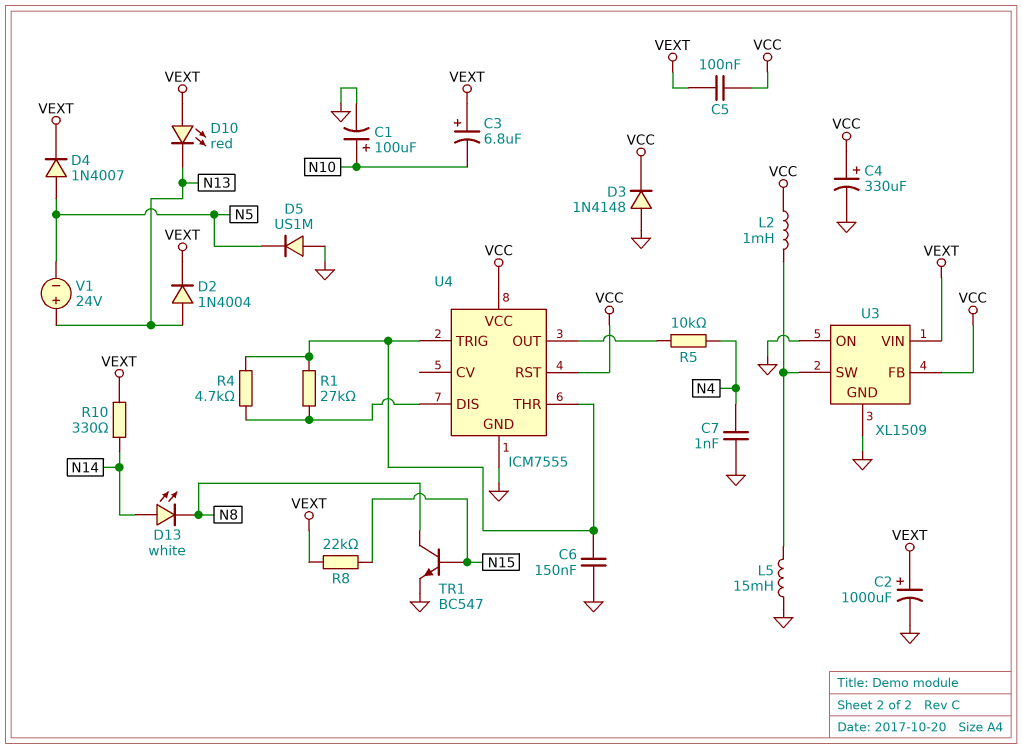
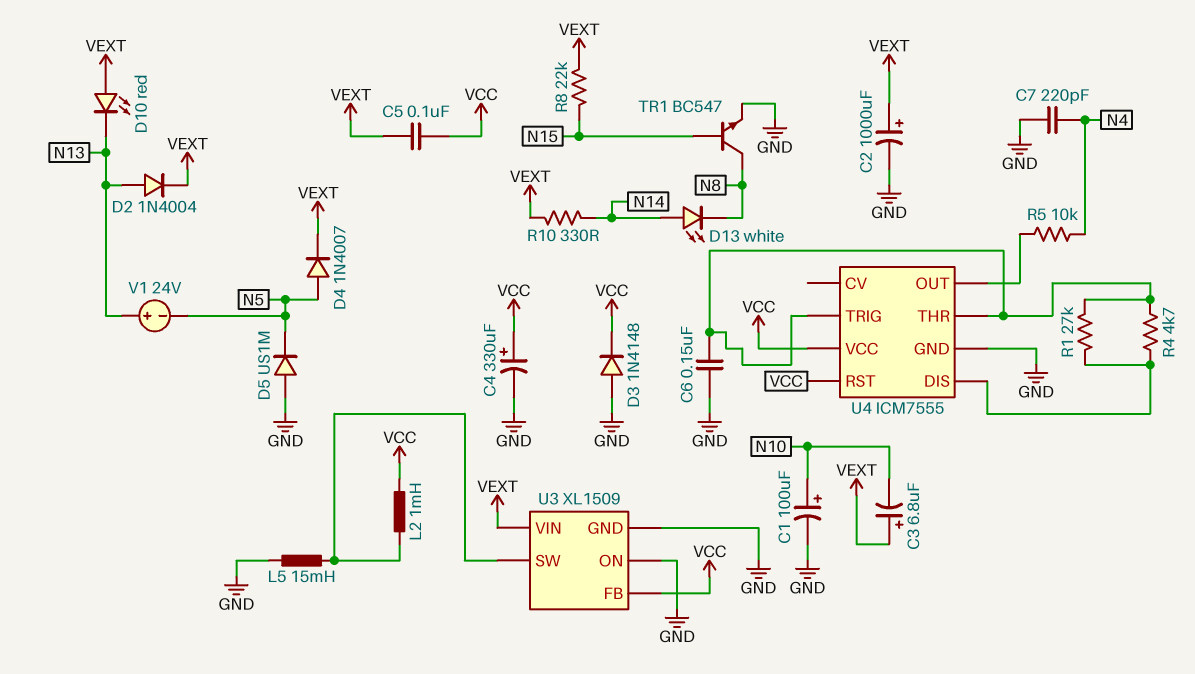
C7: 1nF (GND, N4) -> 220pF (GND, N4)

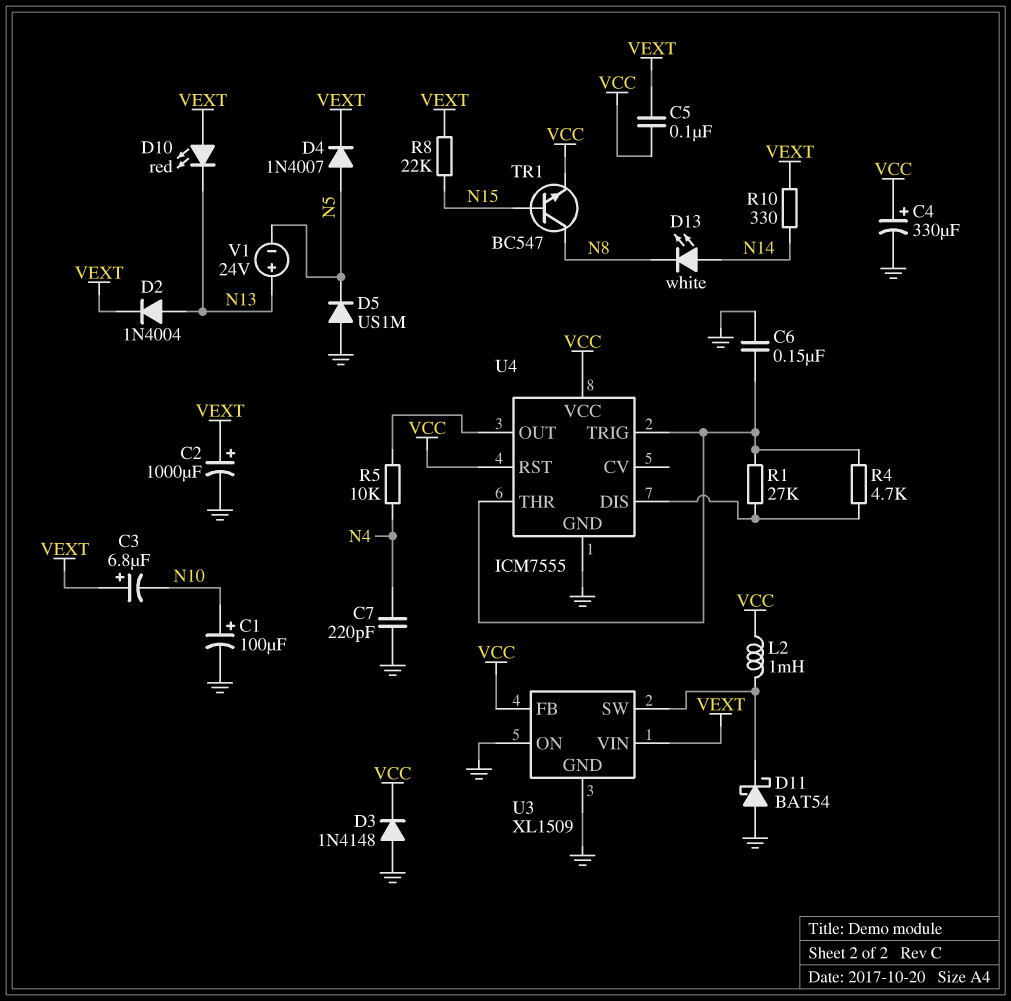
D11: none -> schottky BAT54 (A GND, K U3/SW)
L5: 15mH (GND, U3/SW) -> none
TR1: NPN BC547 (B N15, C N8, E GND) -> NPN BC547 (B N15, C N8, E VCC)

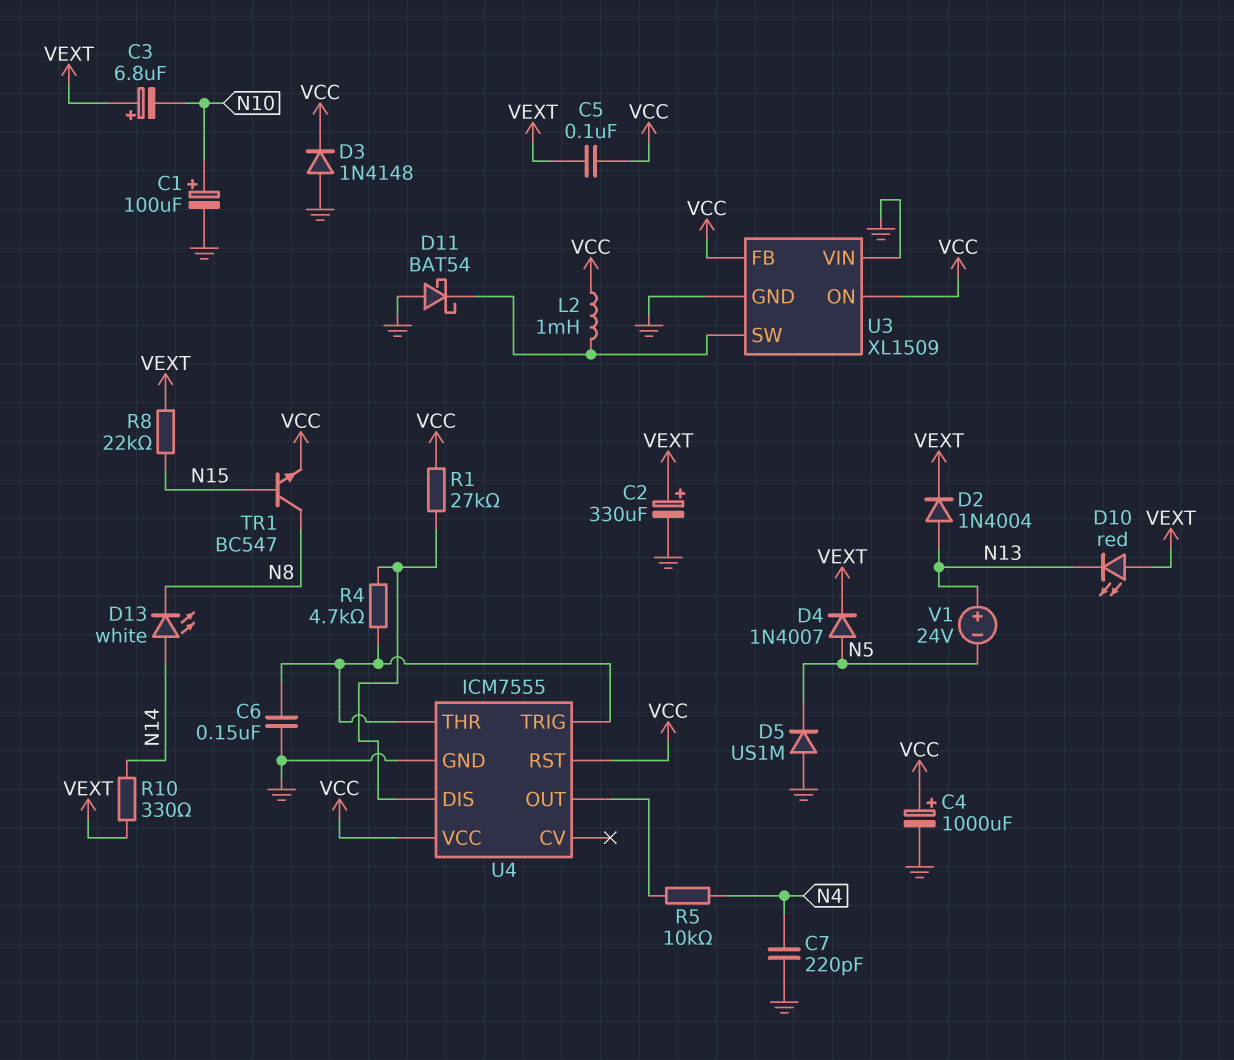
C2: 1000uF (plus VEXT, minus GND) -> 330uF (plus VEXT, minus GND)
C4: 330uF (plus VCC, minus GND) -> 1000uF (plus VCC, minus GND)
R1: 27k (U4/DIS, U4/THR) -> 27k (U4/DIS, VCC)
U3 pin ON: GND -> VCC
U3 pin VIN: VEXT -> GND

